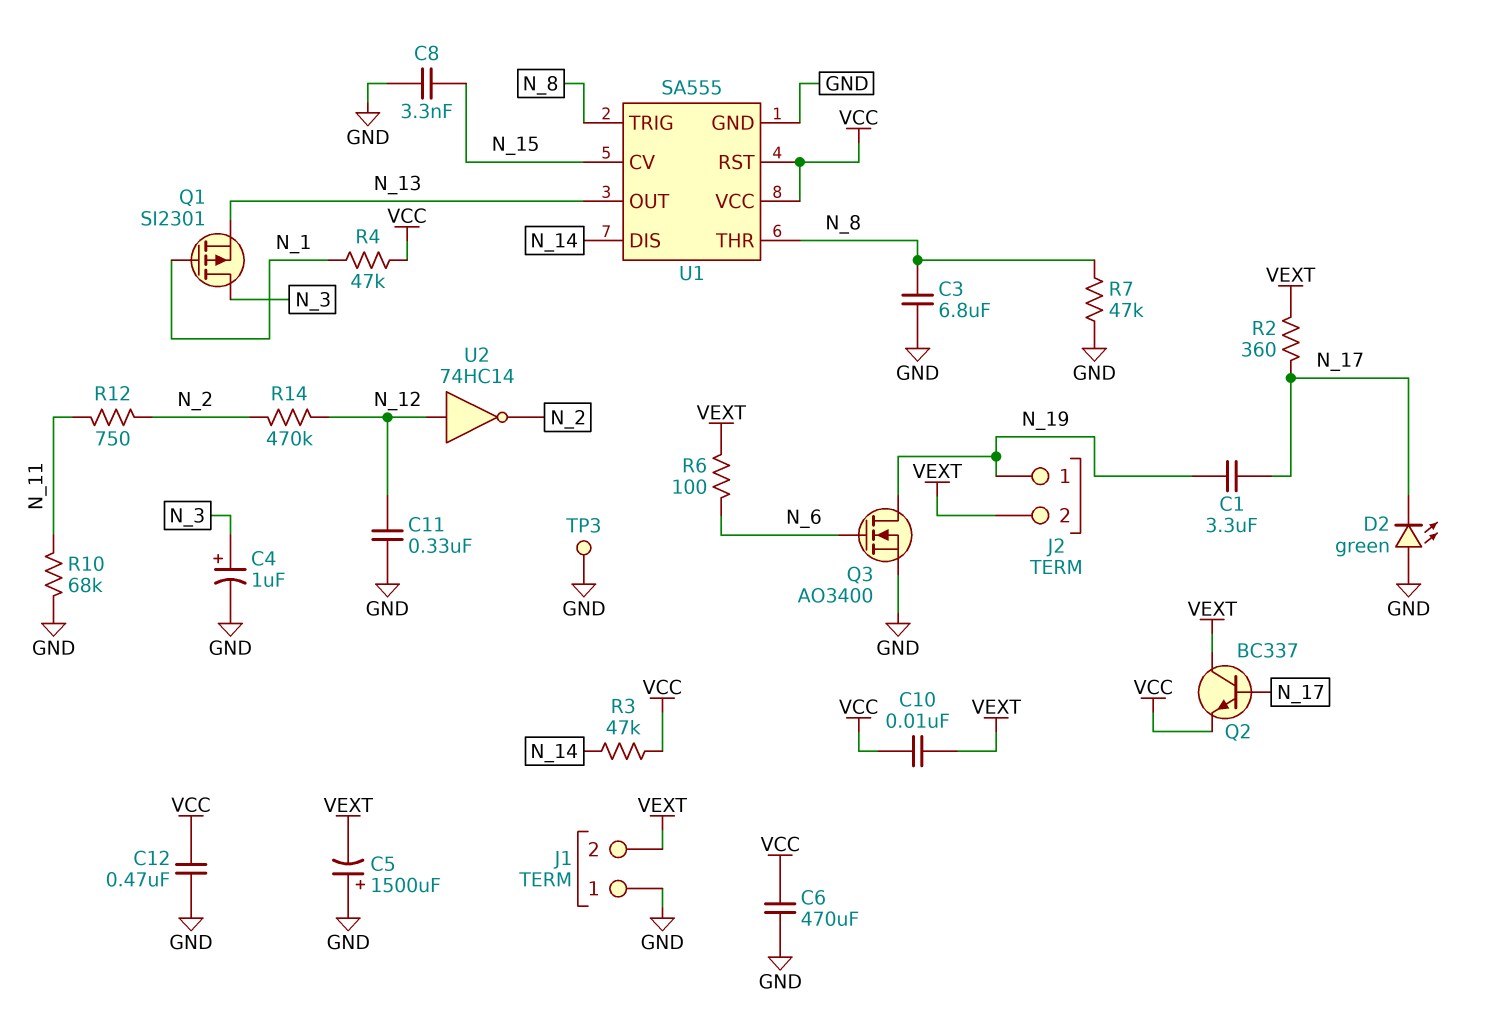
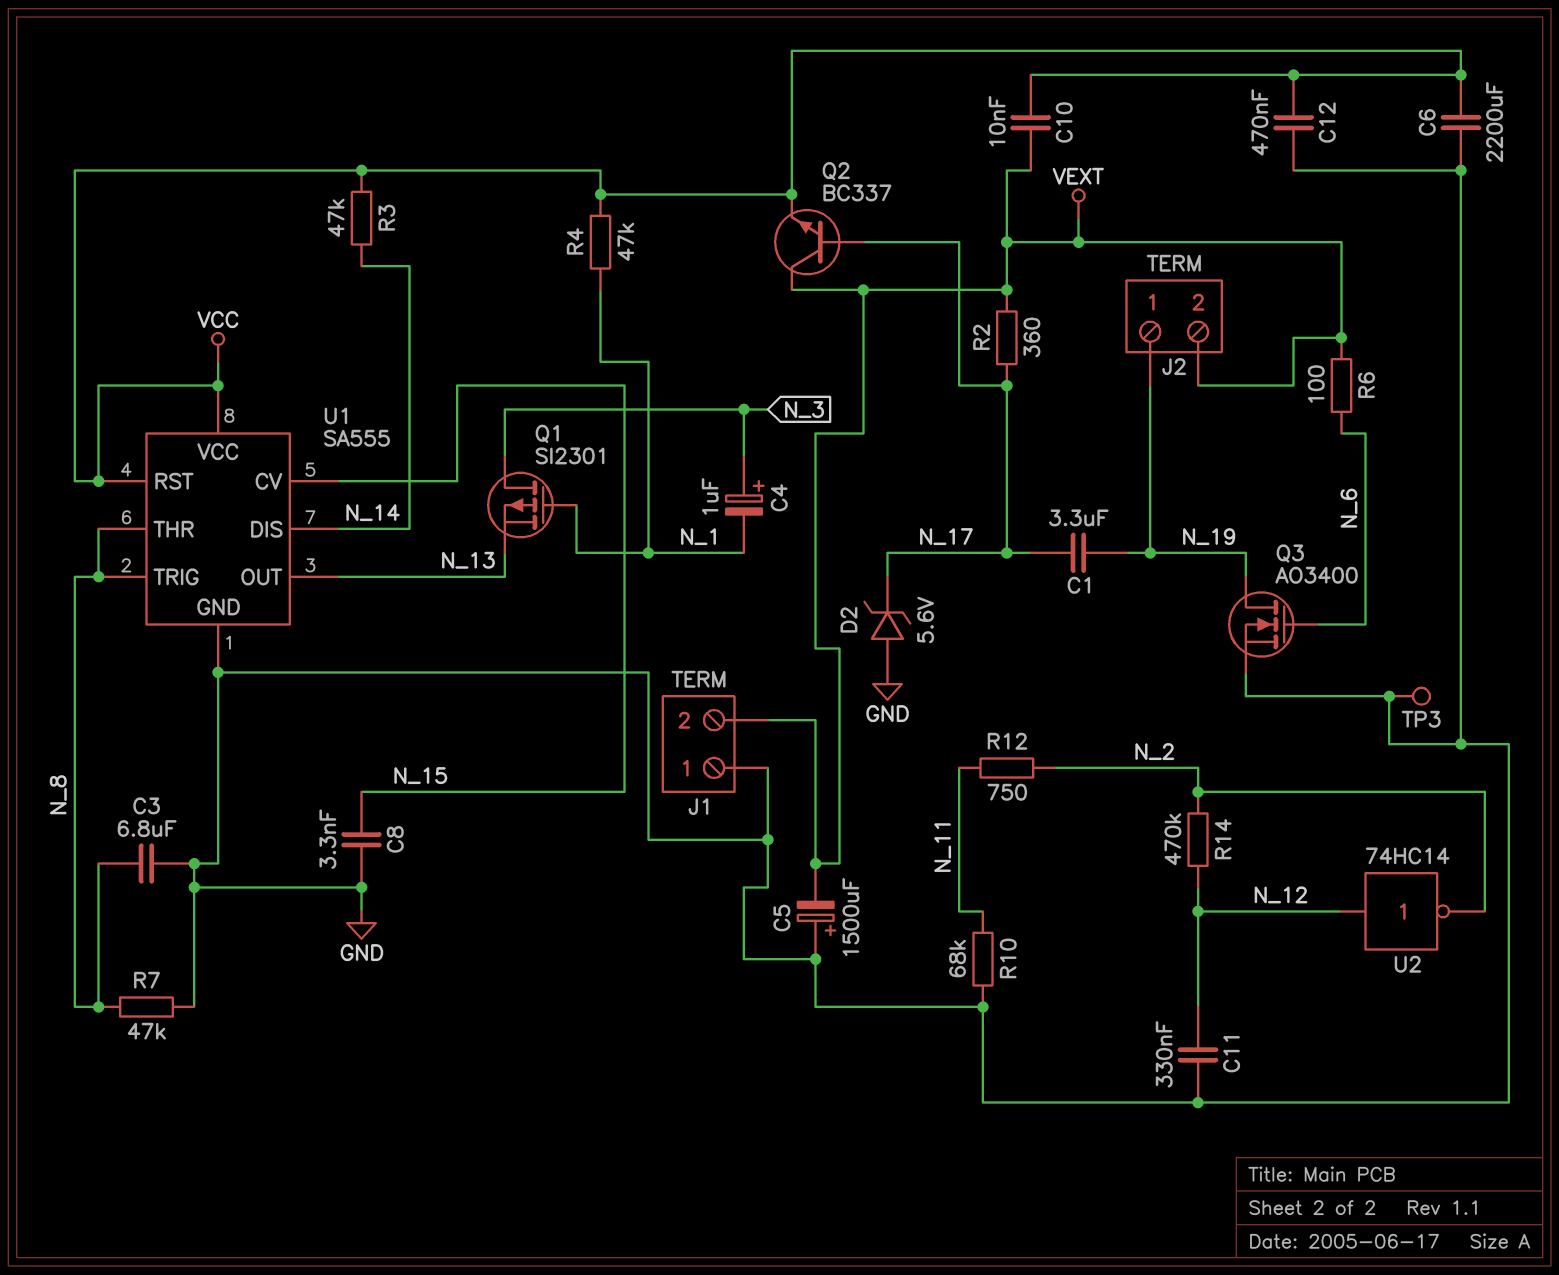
C4: 1uF (plus N_3, minus GND) -> 1uF (plus N_3, minus N_1)
C6: 470uF (GND, VCC) -> 2200uF (GND, VCC)
D2: LED green (A GND, K N_17) -> zener 5.6V (A GND, K N_17)

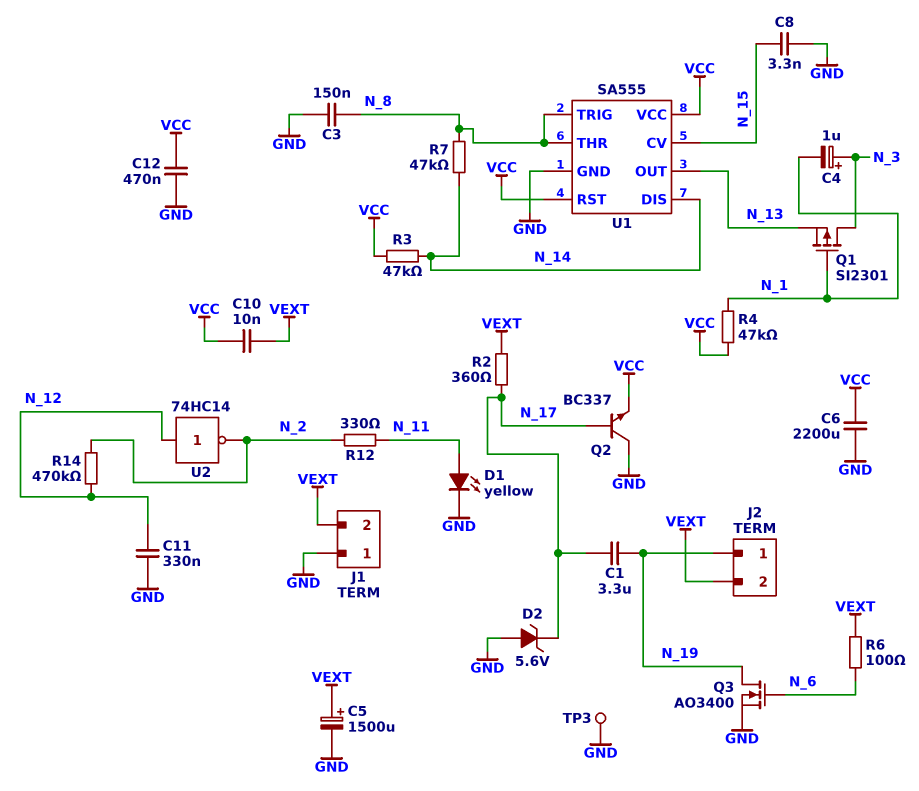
C3: 6.8uF (GND, N_8) -> 150nF (GND, N_8)
C5: 1500uF (plus GND, minus VEXT) -> 1500uF (plus VEXT, minus GND)
D1: none -> LED yellow (A N_11, K GND)
Q2: NPN BC337 (B N_17, C VEXT, E VCC) -> NPN BC337 (B N_17, C GND, E VCC)
R7: 47k (GND, N_8) -> 47k (N_8, N_14)
R10: 68k (GND, N_11) -> none
R12: 750 (N_2, N_11) -> 330 (N_2, N_11)

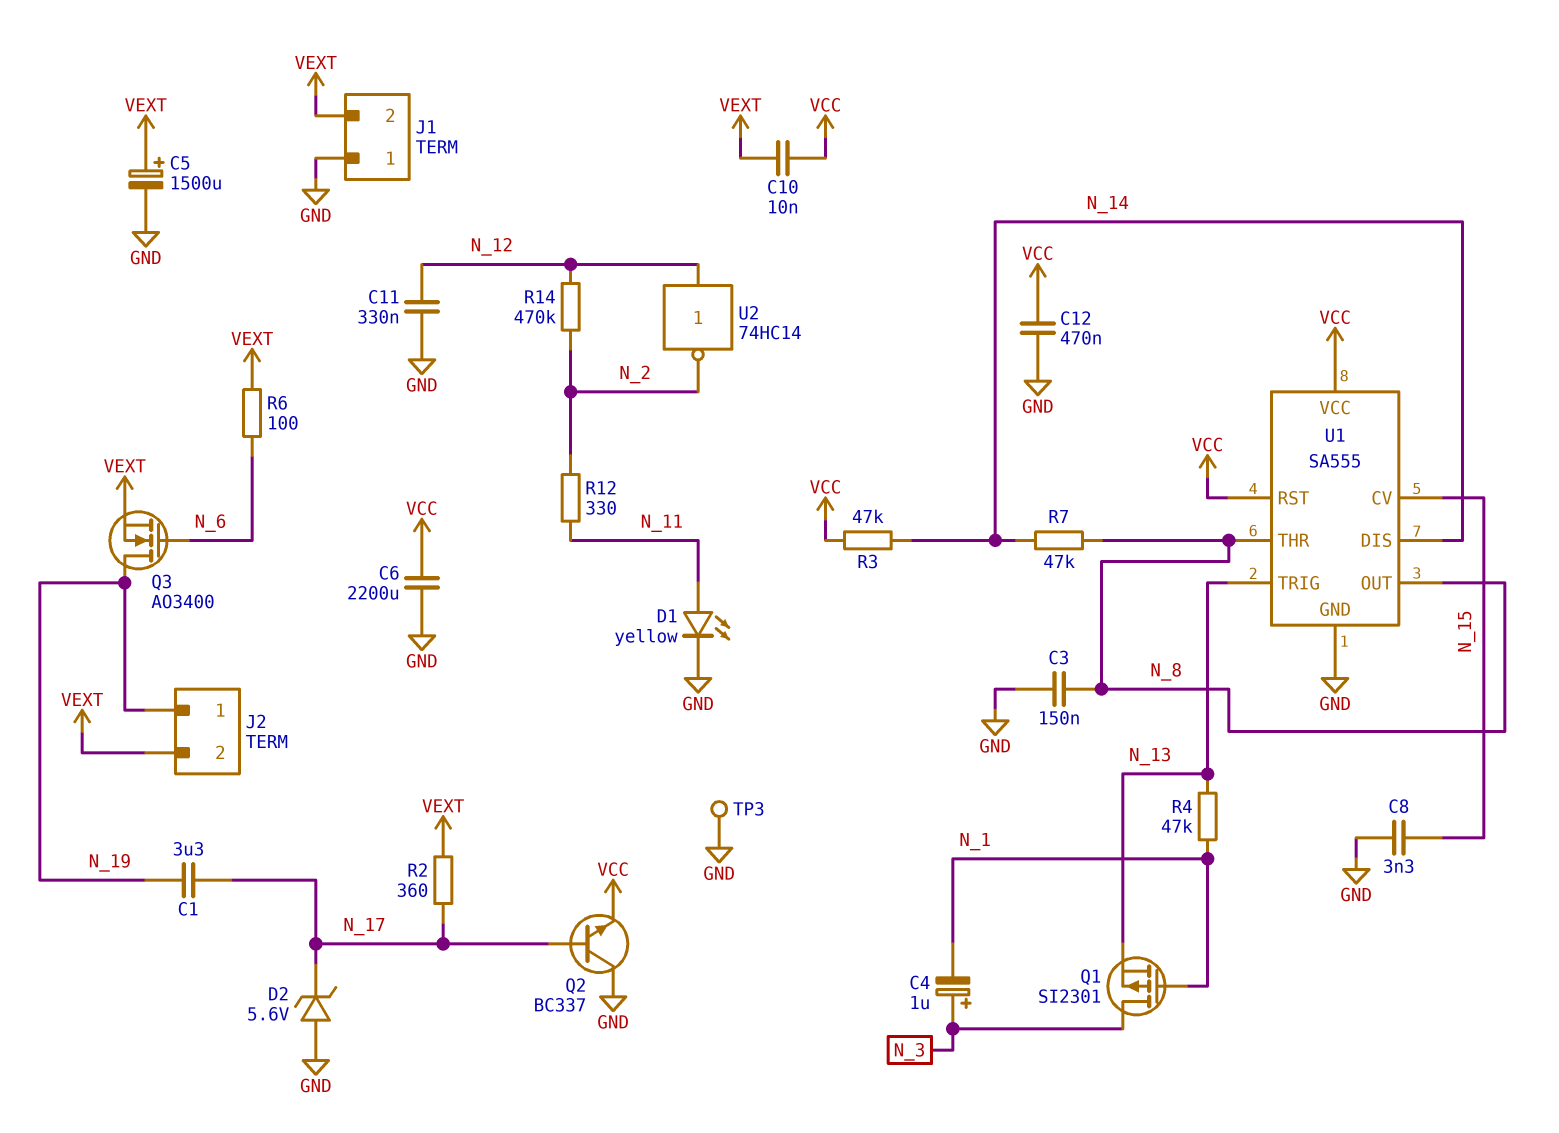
Q3: NMOS AO3400 (G N_6, D N_19, S GND) -> NMOS AO3400 (G N_6, D N_19, S VEXT)
R4: 47k (N_1, VCC) -> 47k (N_1, N_13)
U1 pin OUT: N_13 -> N_8
U1 pin TRIG: N_8 -> N_13

